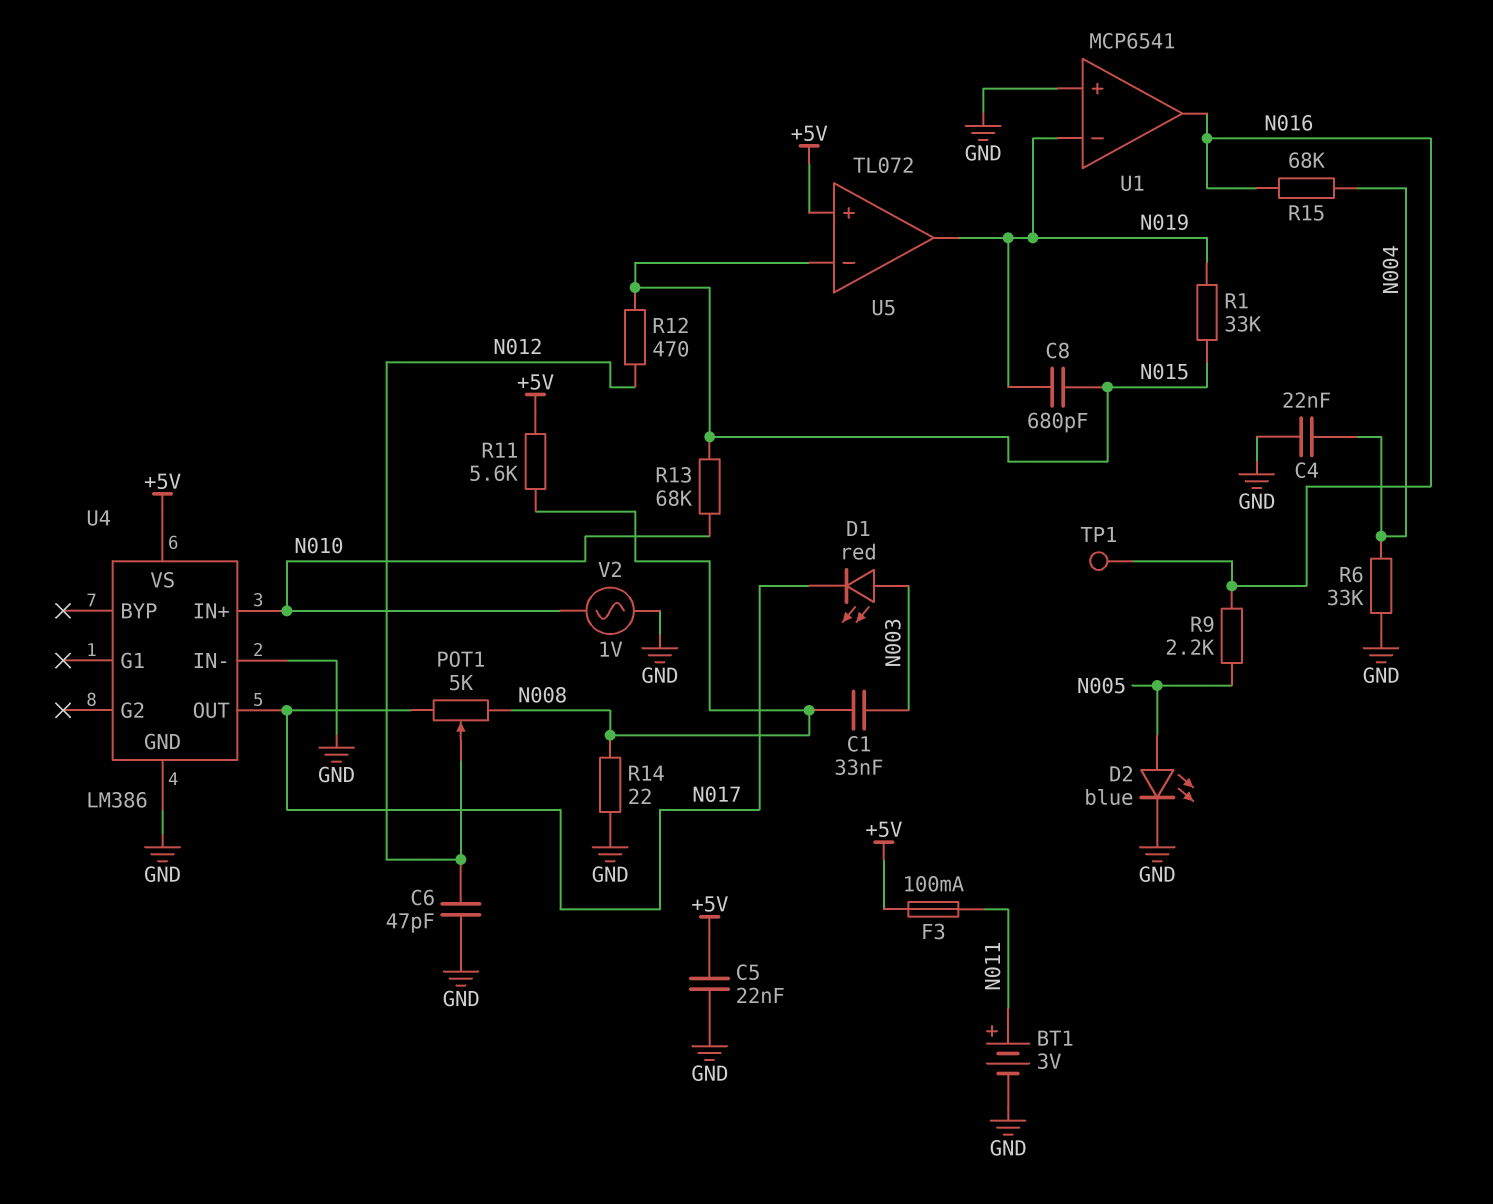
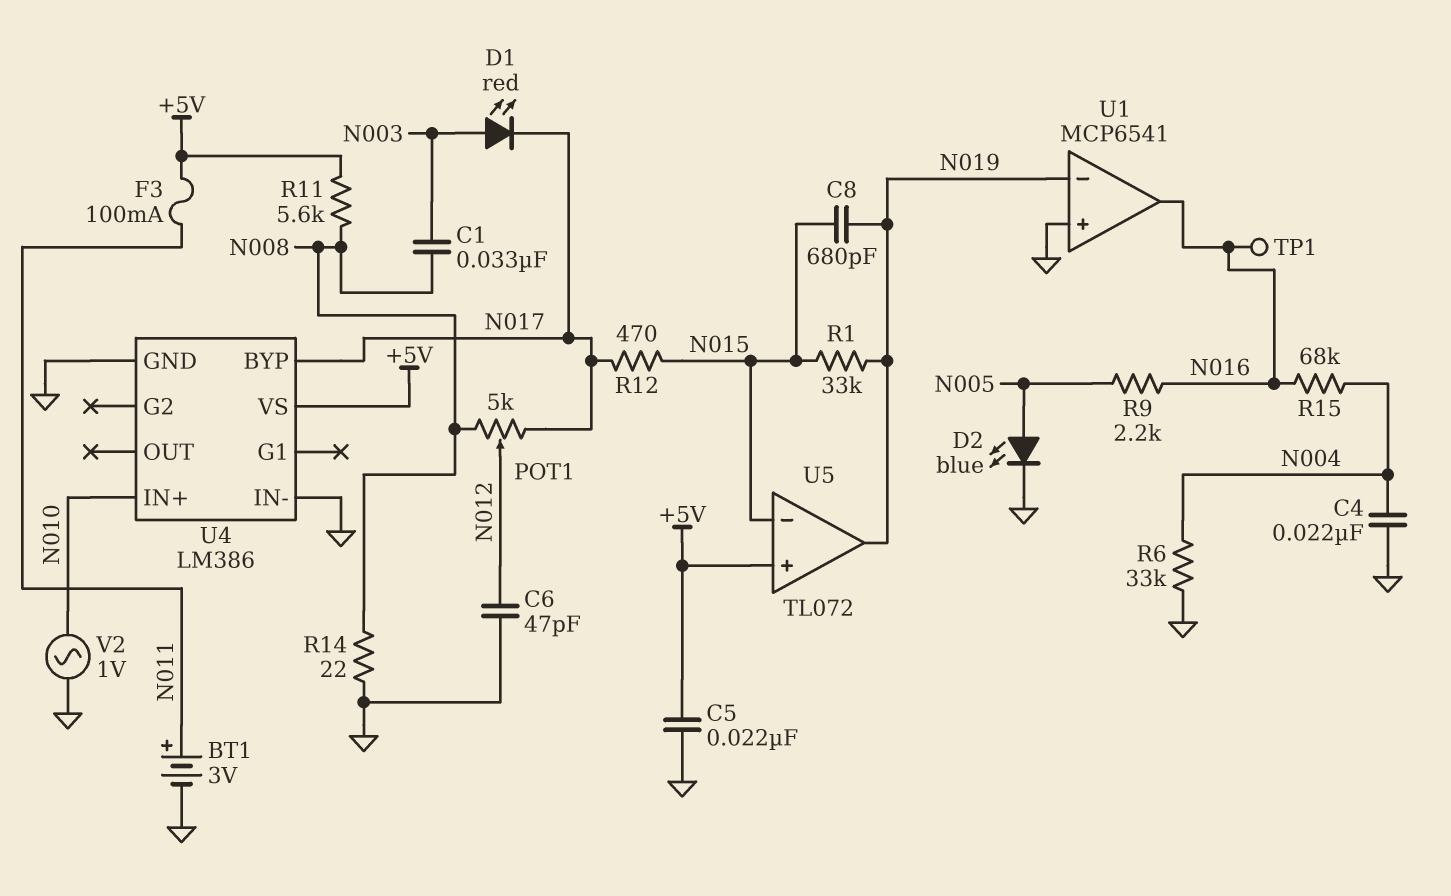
R12: 470 (N012, N015) -> 470 (N015, N017)
R13: 68k (N010, N015) -> none
U4 pin BYP: none -> N017
U4 pin OUT: N017 -> none

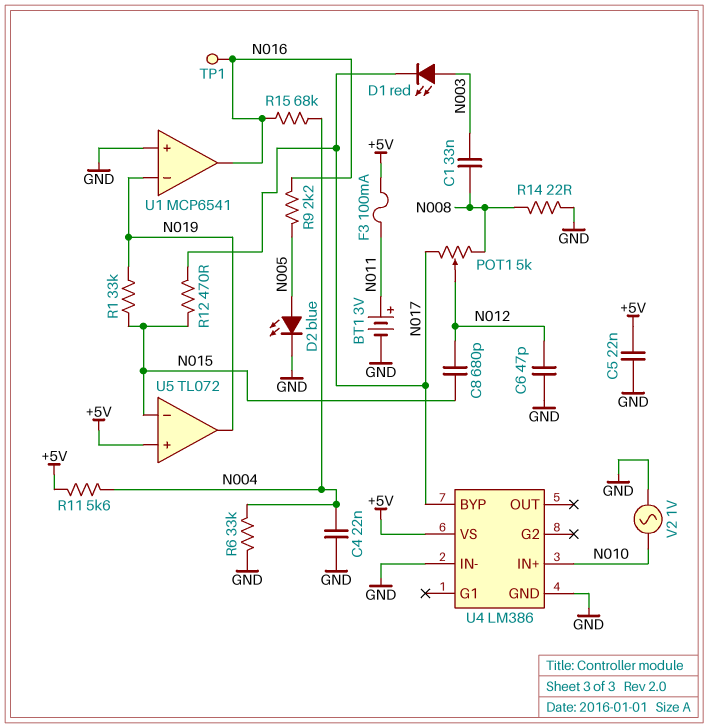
C8: 680pF (N015, N019) -> 680pF (N012, N015)
R11: 5.6k (+5V, N008) -> 5.6k (+5V, N004)

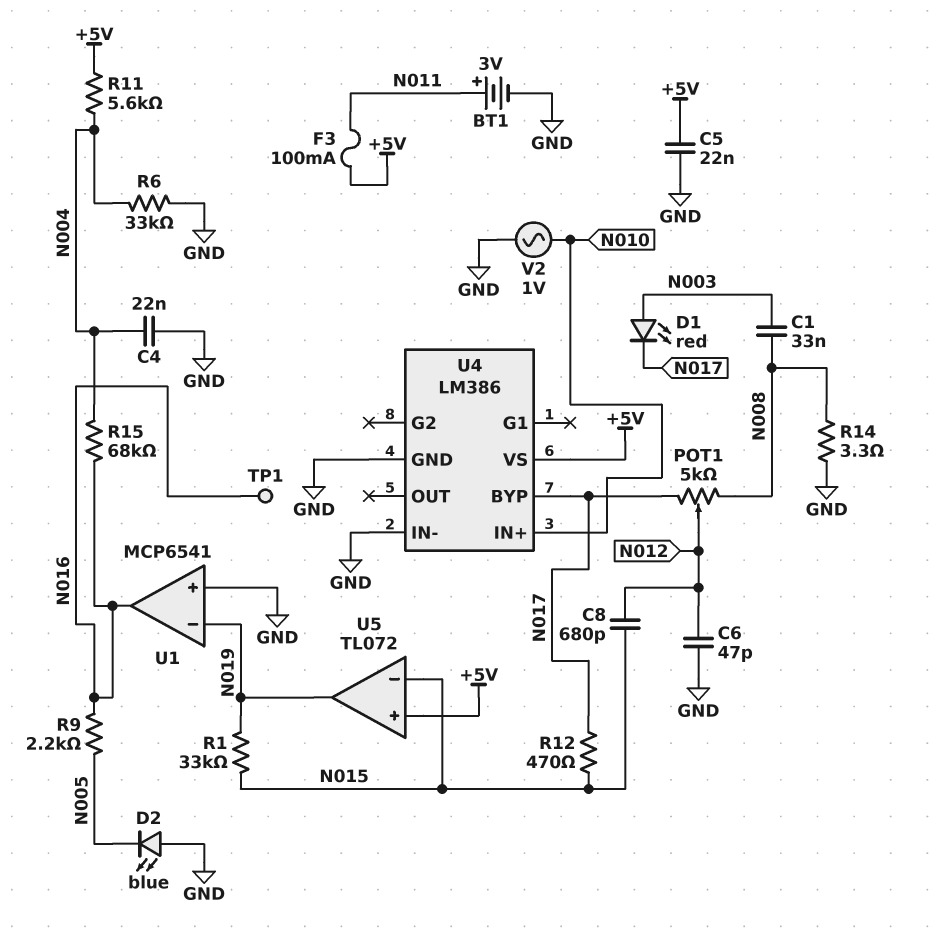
D2: LED blue (A N005, K GND) -> LED blue (A GND, K N005)
R14: 22 (GND, N008) -> 3.3 (GND, N008)

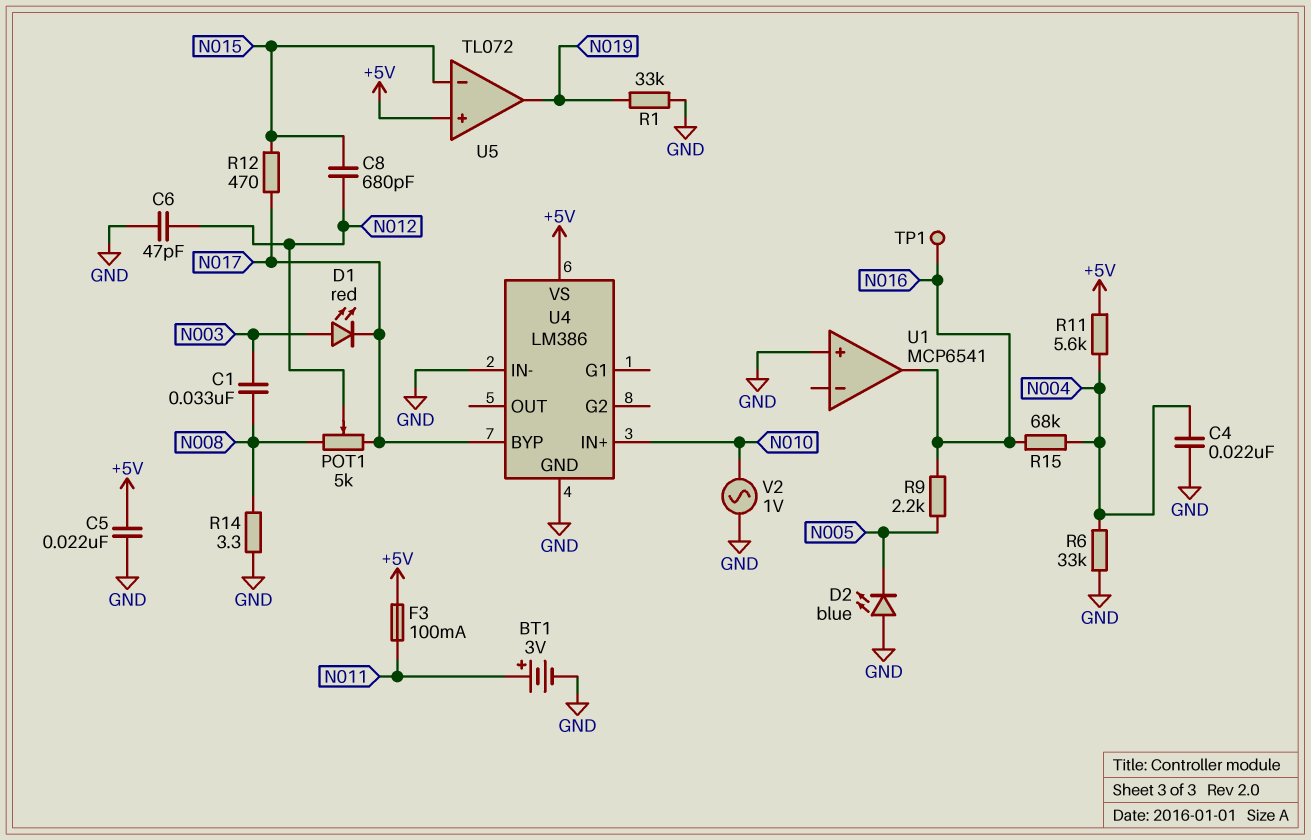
R1: 33k (N015, N019) -> 33k (GND, N019)
U1 pin in-: N019 -> none

